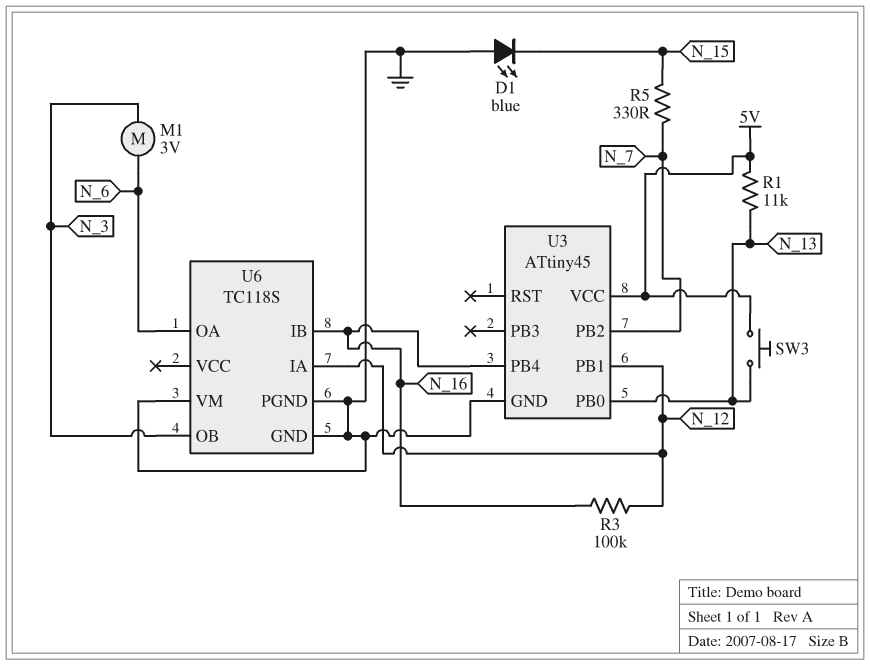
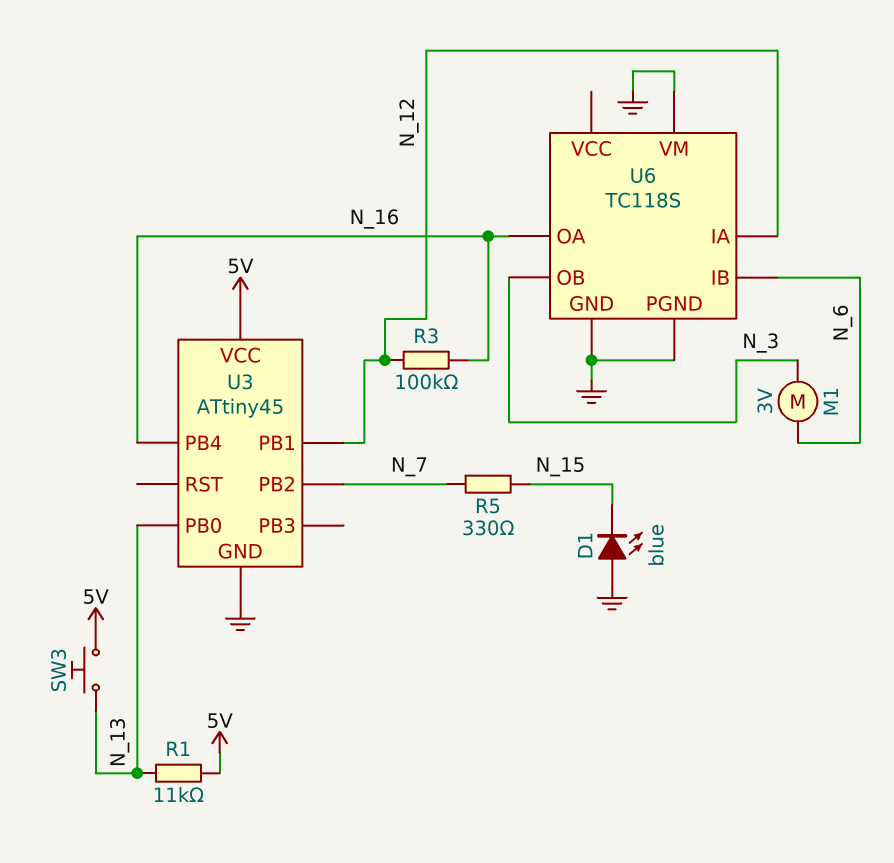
U6 pin IB: N_16 -> N_6
U6 pin OA: N_6 -> N_16

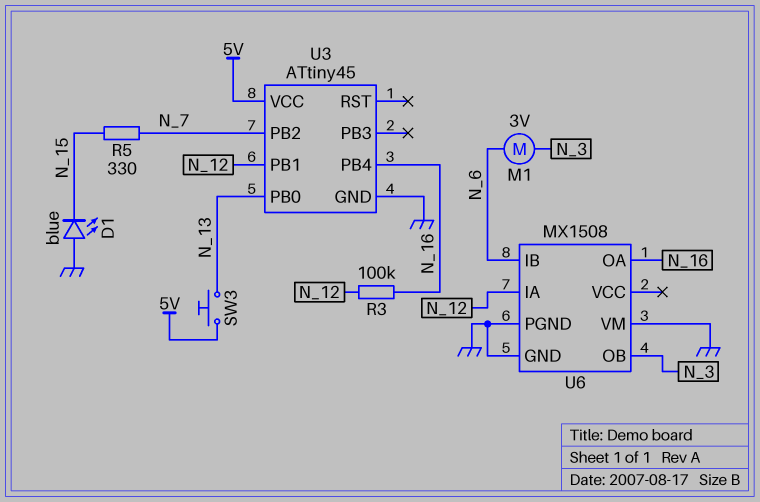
R1: 11k (5V, N_13) -> none
U6: TC118S -> MX1508

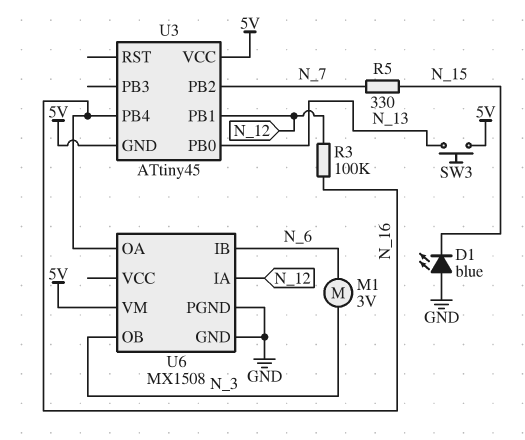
U3 pin GND: GND -> 5V
U6 pin VM: GND -> 5V

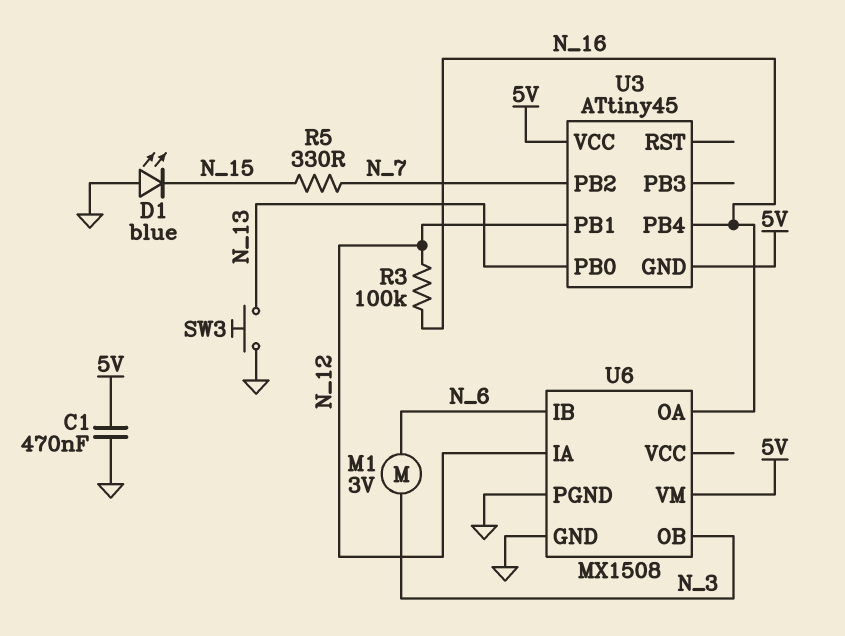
C1: none -> 470nF (5V, GND)
SW3: button (5V, N_13) -> button (GND, N_13)

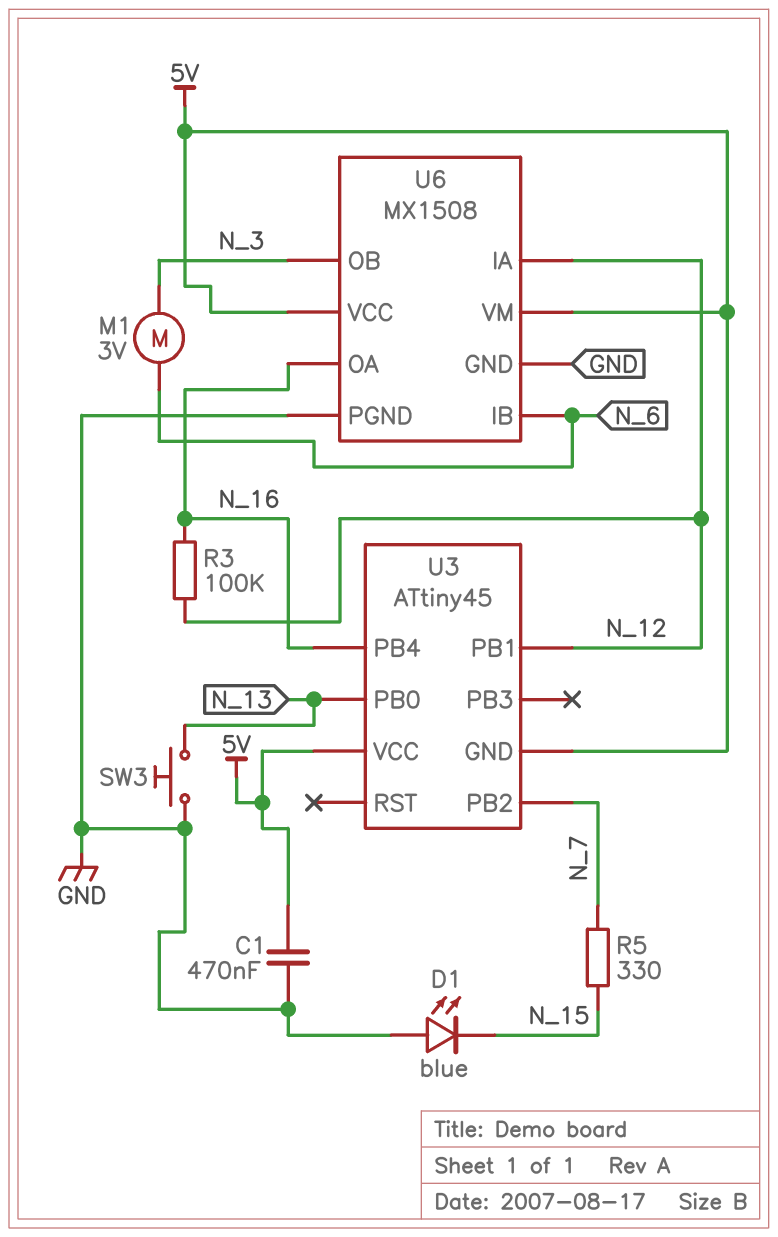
U6 pin VCC: none -> 5V

